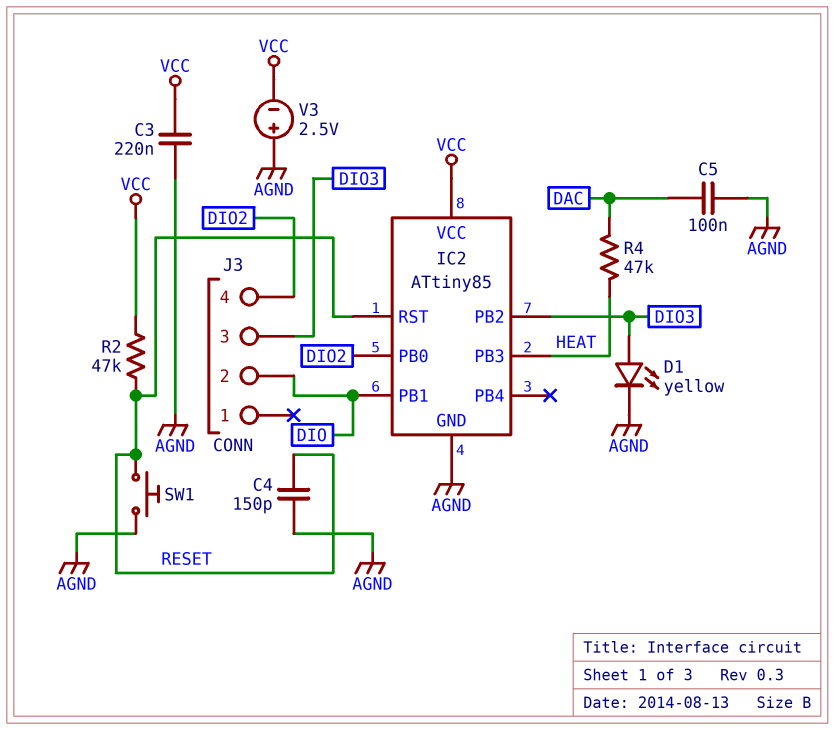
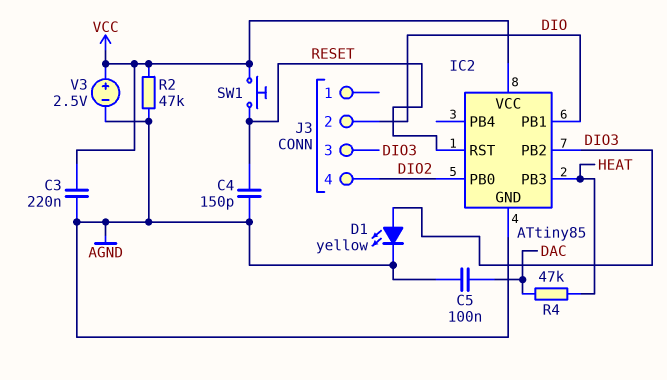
R2: 47k (RESET, VCC) -> 47k (AGND, VCC)
SW1: button (AGND, RESET) -> button (RESET, VCC)
V3: 2.5V (plus AGND, minus VCC) -> 2.5V (plus VCC, minus AGND)

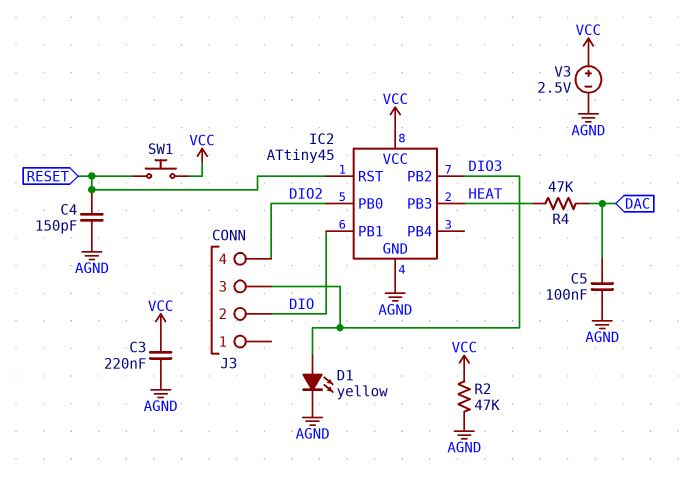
IC2: ATtiny85 -> ATtiny45

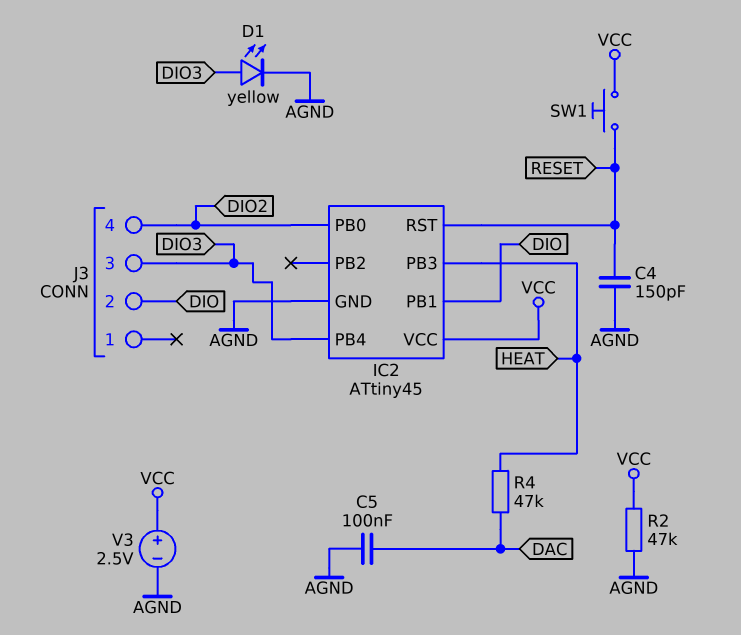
C3: 220nF (AGND, VCC) -> none
IC2 pin PB2: DIO3 -> none
IC2 pin PB4: none -> DIO3

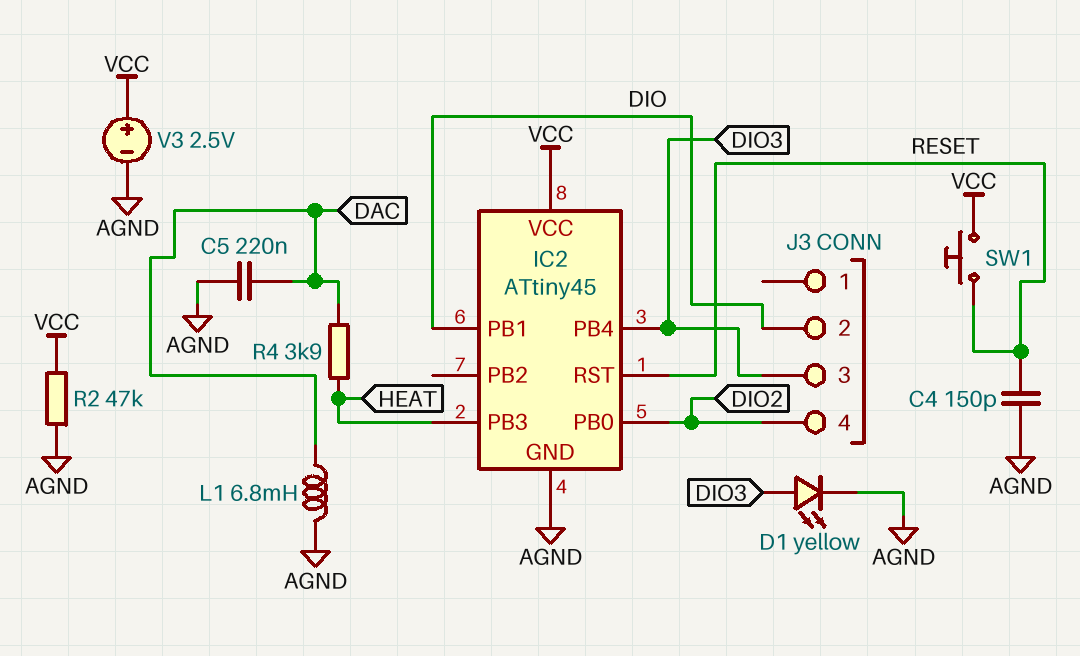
C5: 100nF (AGND, DAC) -> 220nF (AGND, DAC)
L1: none -> 6.8mH (AGND, DAC)
R4: 47k (DAC, HEAT) -> 3.9k (DAC, HEAT)

